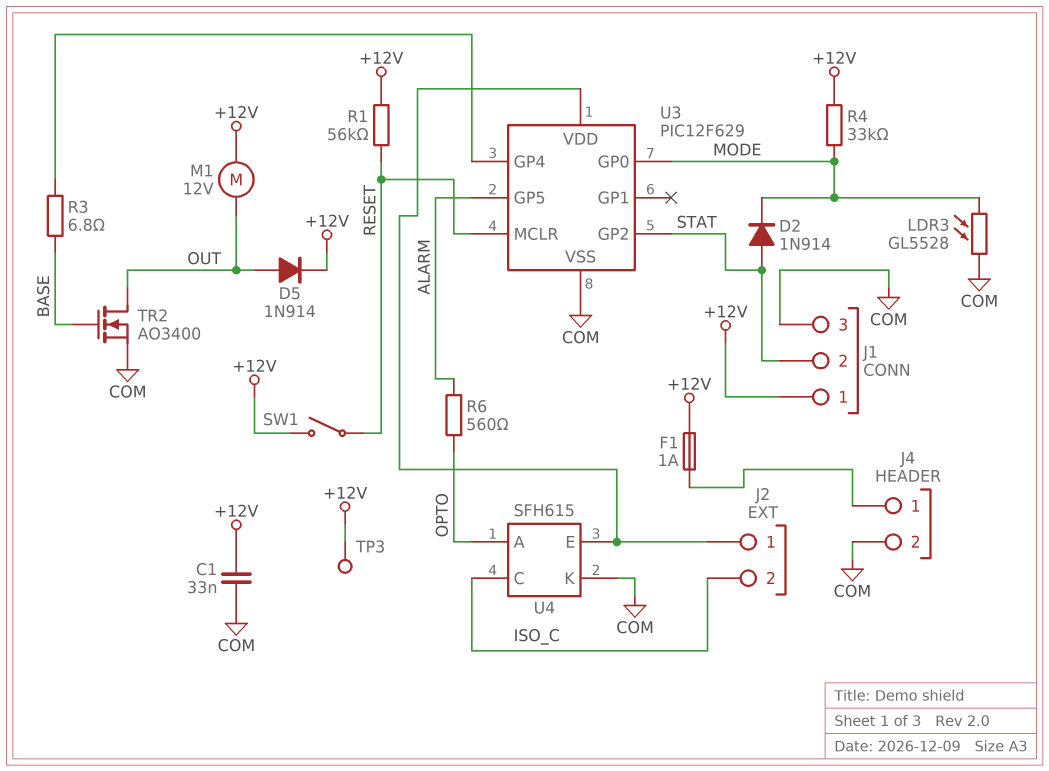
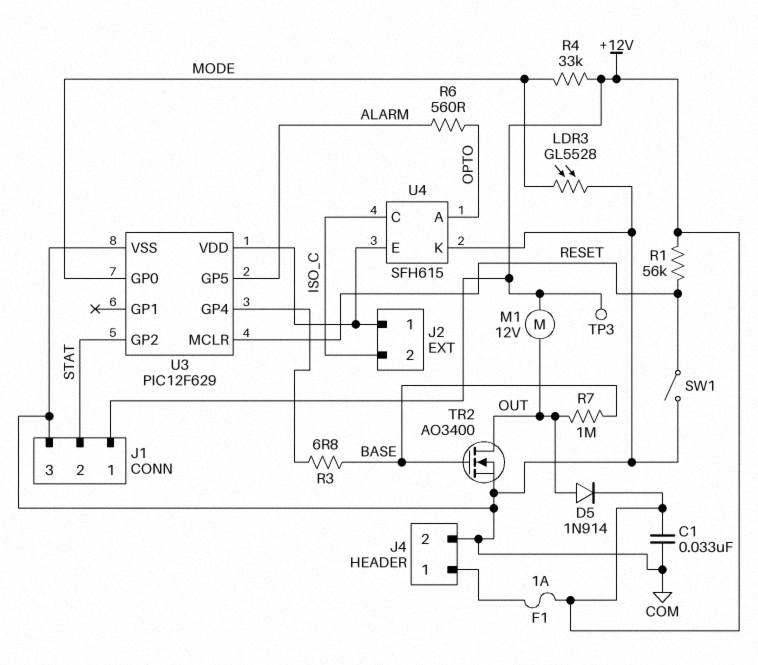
D2: diode 1N914 (A STAT, K MODE) -> none
R7: none -> 1M (BASE, OUT)
SW1: switch (+12V, RESET) -> switch (COM, RESET)

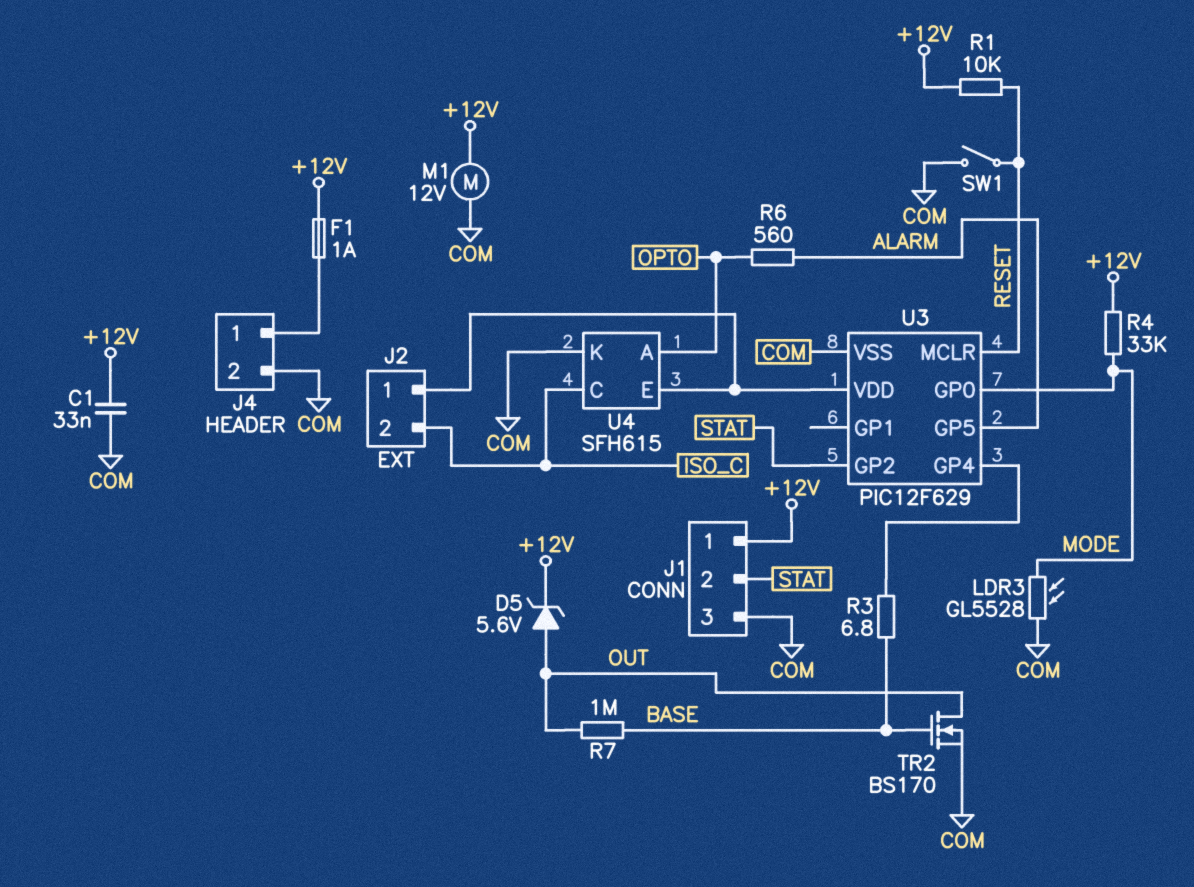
D5: diode 1N914 (A OUT, K +12V) -> zener 5.6V (A OUT, K +12V)
M1: motor 12V (+12V, OUT) -> motor 12V (+12V, COM)
R1: 56k (+12V, RESET) -> 10k (+12V, RESET)
TP3: test point (+12V) -> none
TR2: NMOS AO3400 (G BASE, D OUT, S COM) -> NMOS BS170 (G BASE, D OUT, S COM)

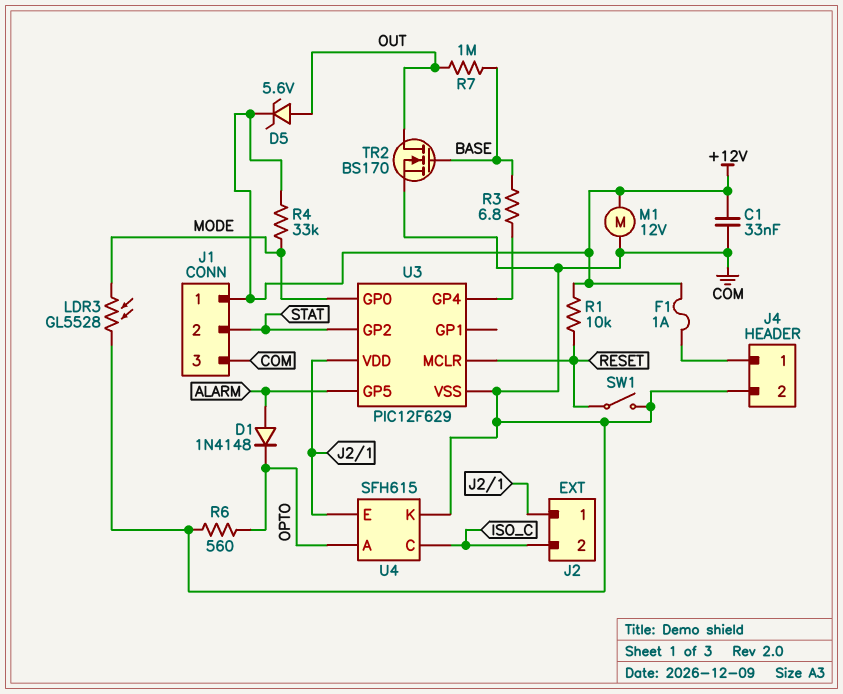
D1: none -> diode 1N4148 (A ALARM, K OPTO)
R6: 560 (ALARM, OPTO) -> 560 (COM, OPTO)

